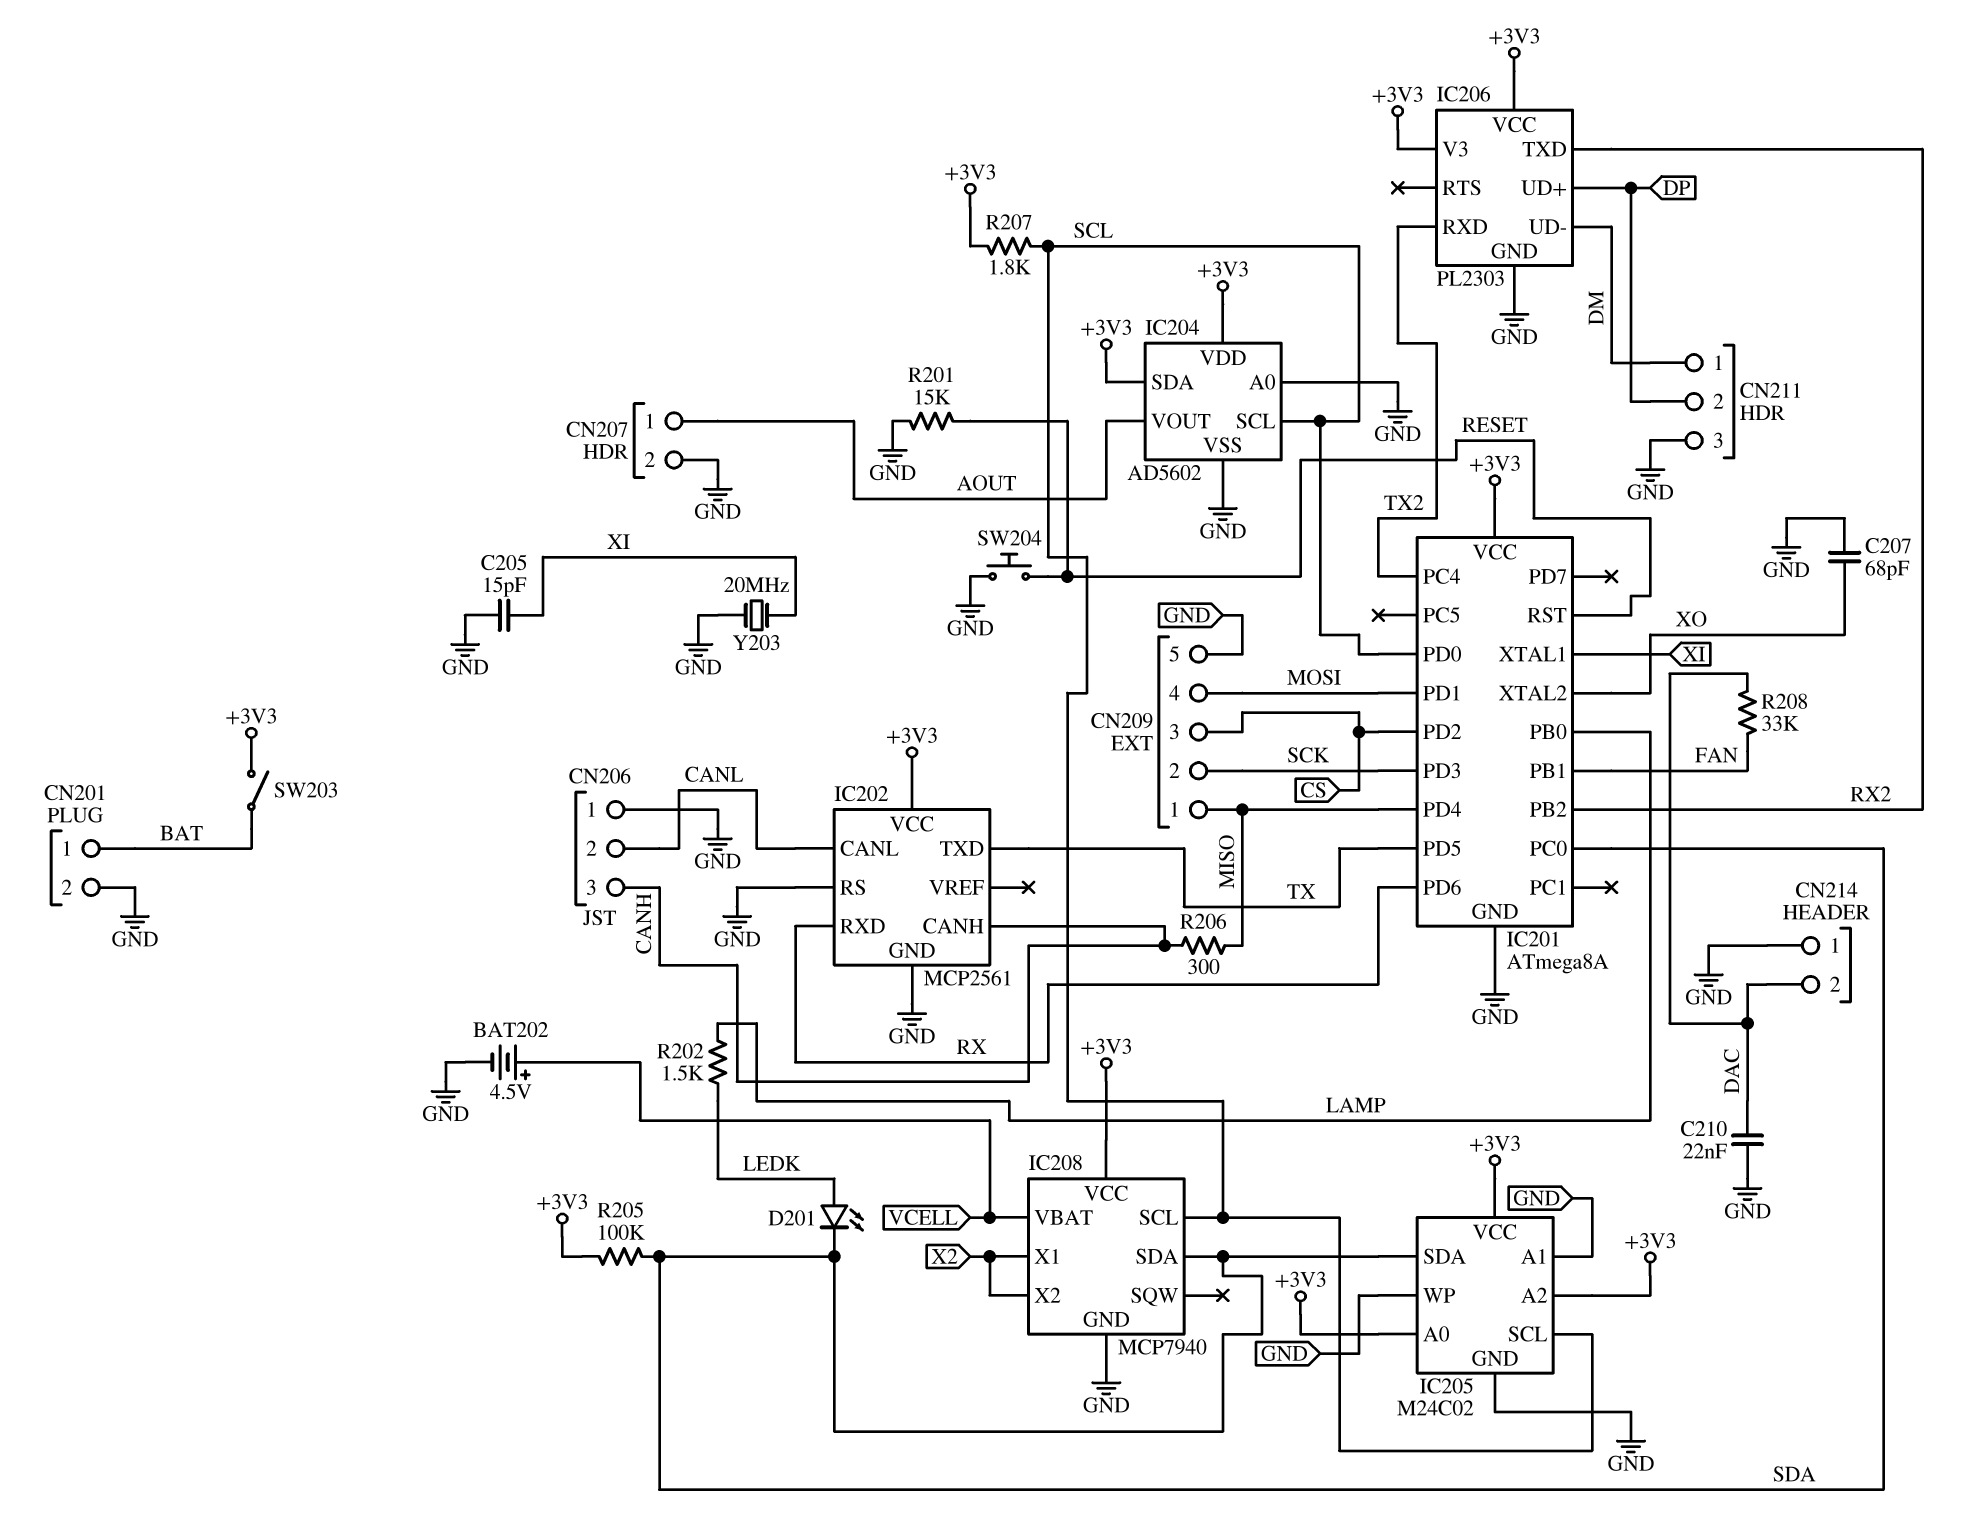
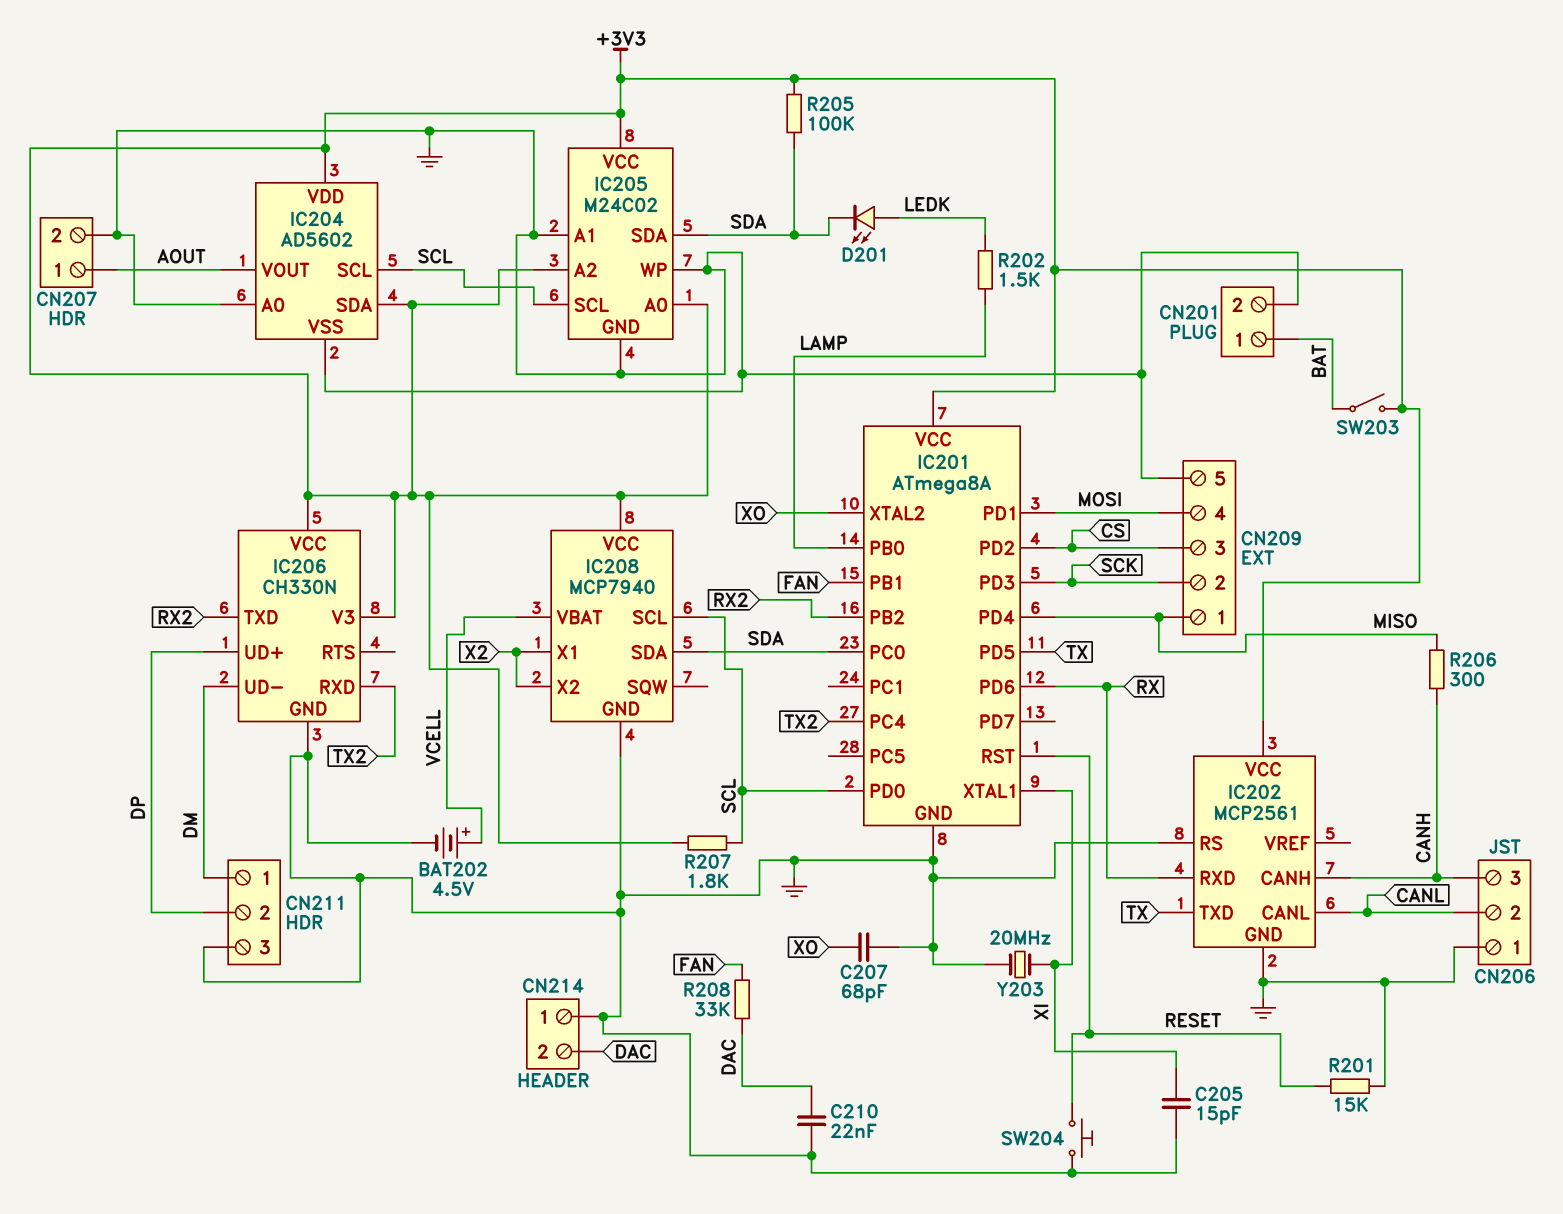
IC206: PL2303 -> CH330N

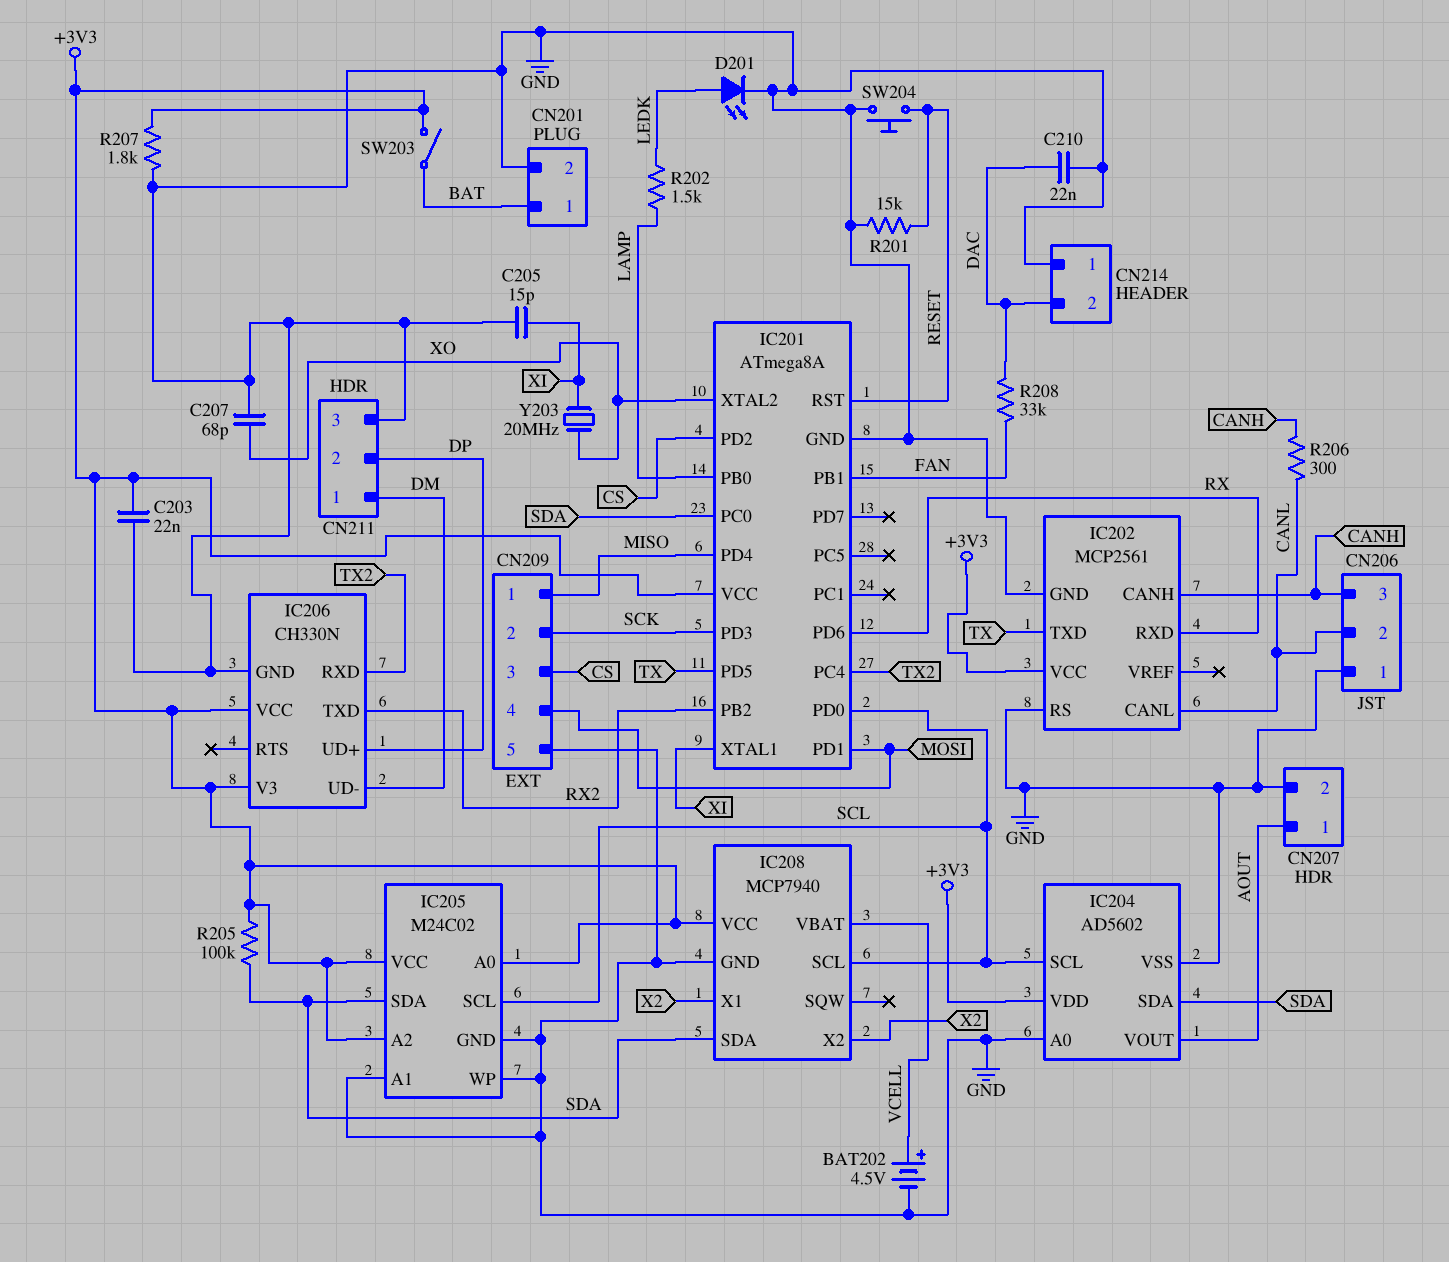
C203: none -> 22nF (+3V3, GND)
D201: LED (A LEDK, K SDA) -> LED (A LEDK, K GND)
IC204 pin SDA: +3V3 -> SDA
R206: 300 (CANH, MISO) -> 300 (CANH, CANL)
R207: 1.8k (+3V3, SCL) -> 1.8k (+3V3, GND)
Y203: 20MHz (GND, XI) -> 20MHz (XI, XO)

